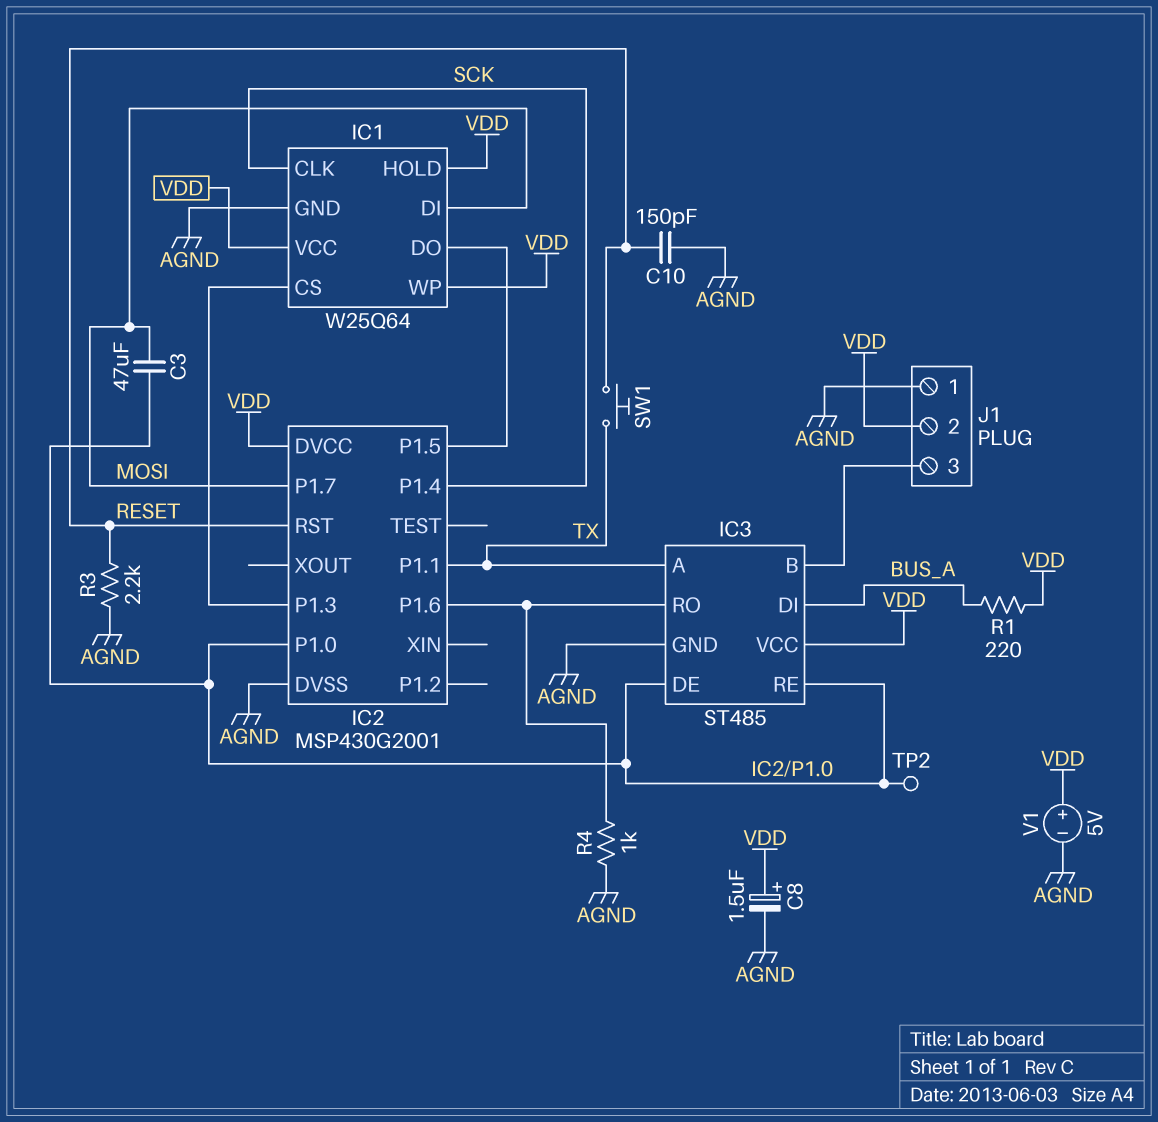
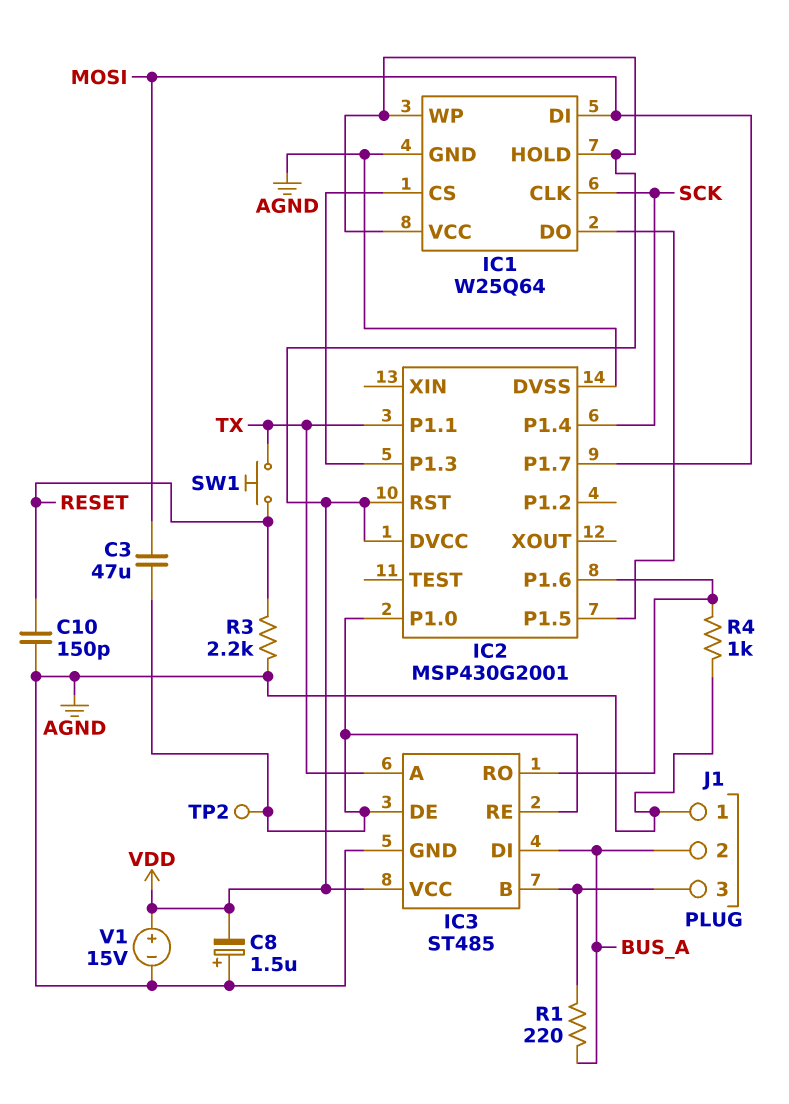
C8: 1.5uF (plus VDD, minus AGND) -> 1.5uF (plus AGND, minus VDD)
IC2 pin RST: RESET -> VDD
J1 pin 2: VDD -> BUS_A
R1: 220 (BUS_A, VDD) -> 220 (BUS_A, IC3/B)
V1: 5V (plus VDD, minus AGND) -> 15V (plus VDD, minus AGND)

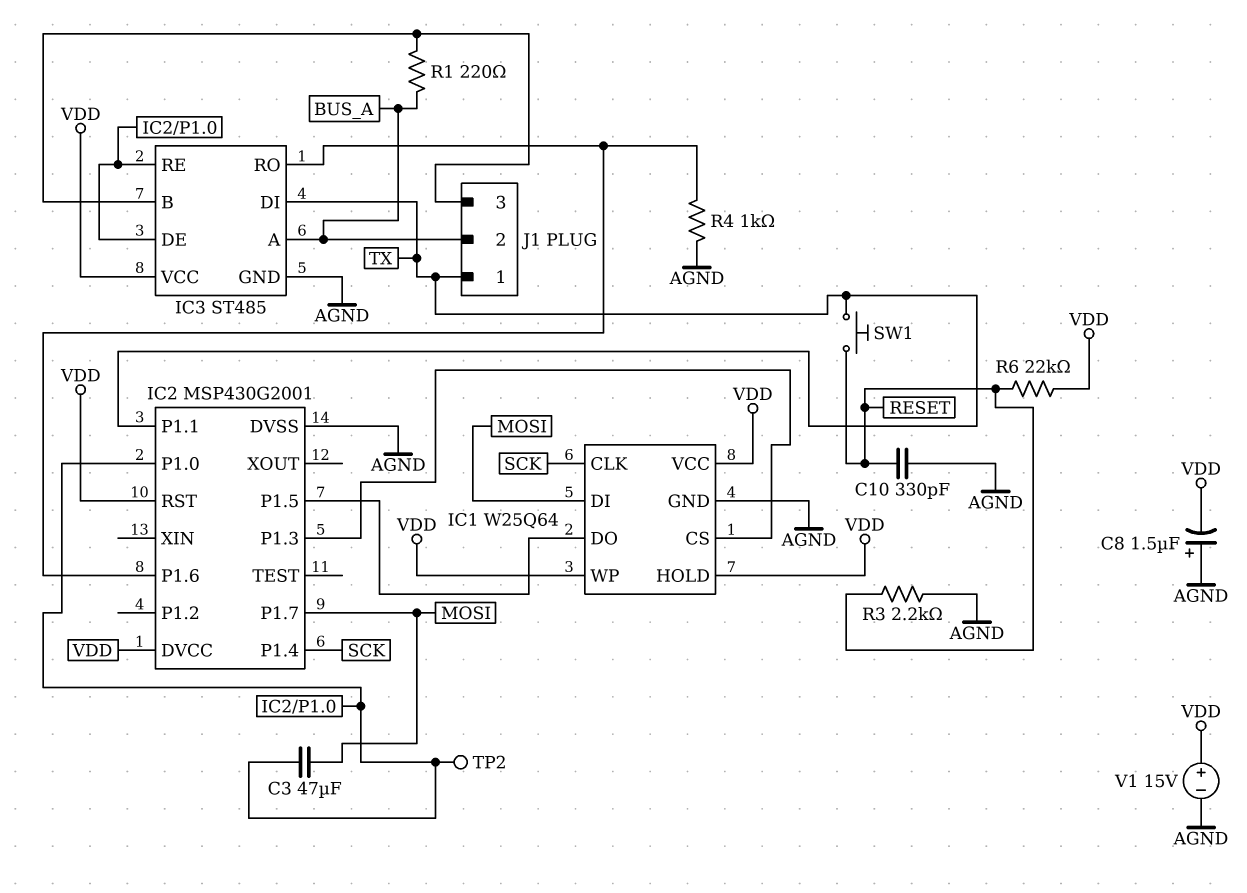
C10: 150pF (AGND, RESET) -> 330pF (AGND, RESET)
IC3 pin A: TX -> BUS_A
IC3 pin DI: BUS_A -> TX
J1 pin 1: AGND -> TX
R6: none -> 22k (RESET, VDD)

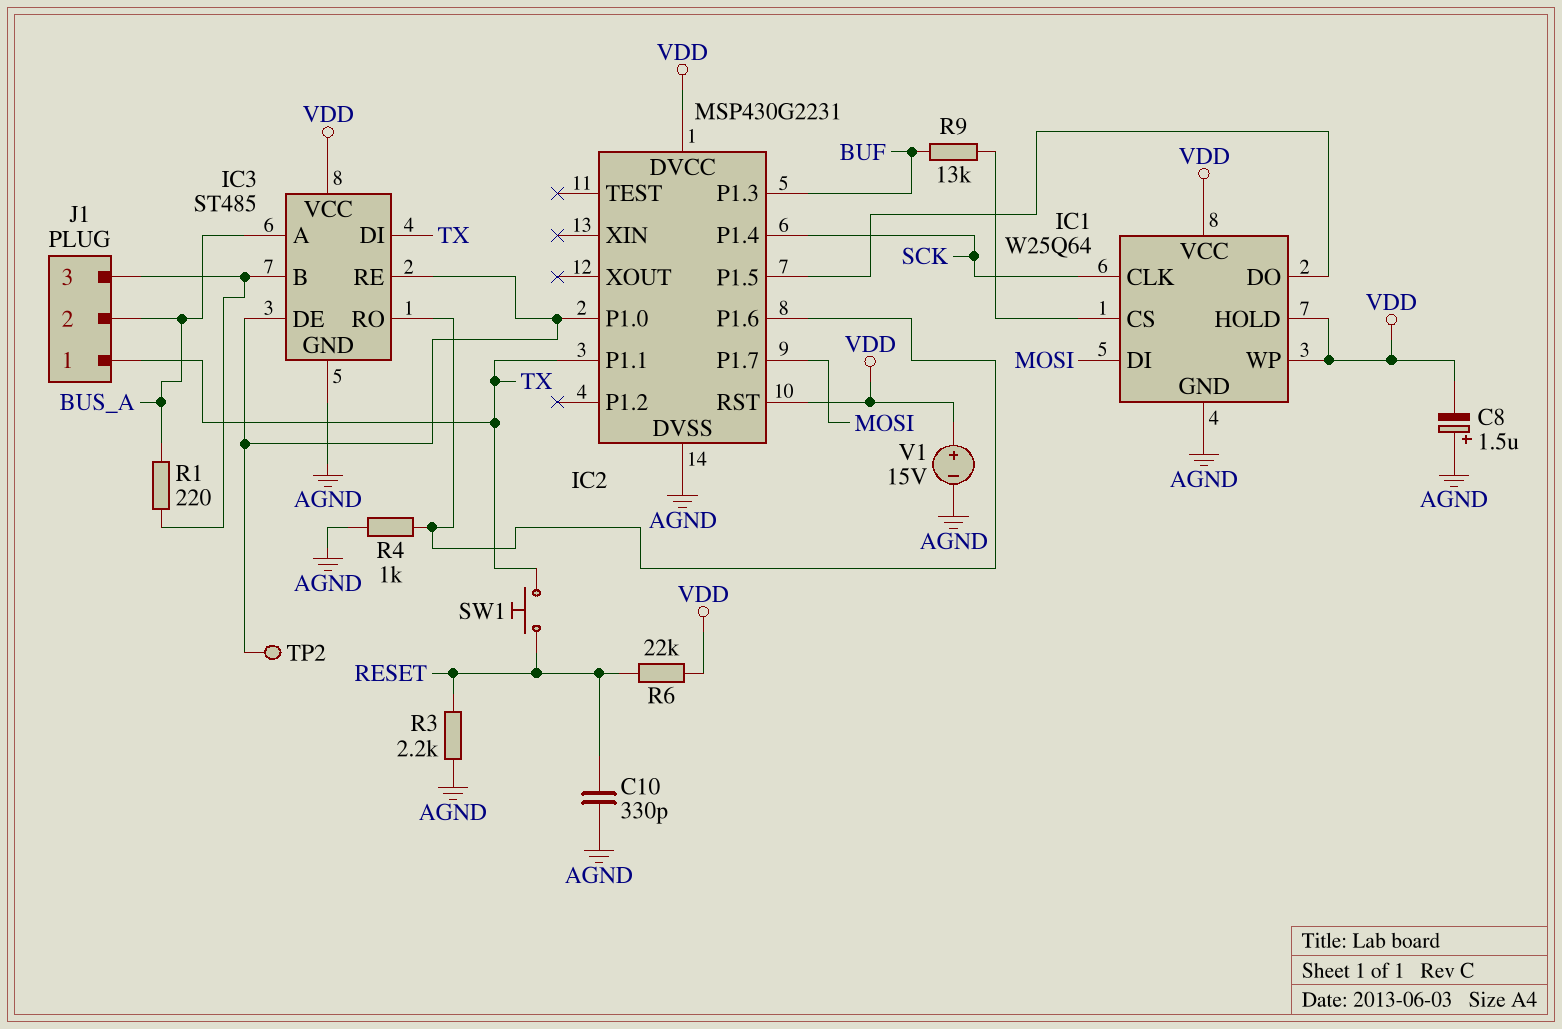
C3: 47uF (IC2/P1.0, MOSI) -> none
IC2: MSP430G2001 -> MSP430G2231
IC2 pin P1.3: IC1/CS -> BUF
R9: none -> 13k (BUF, IC1/CS)

